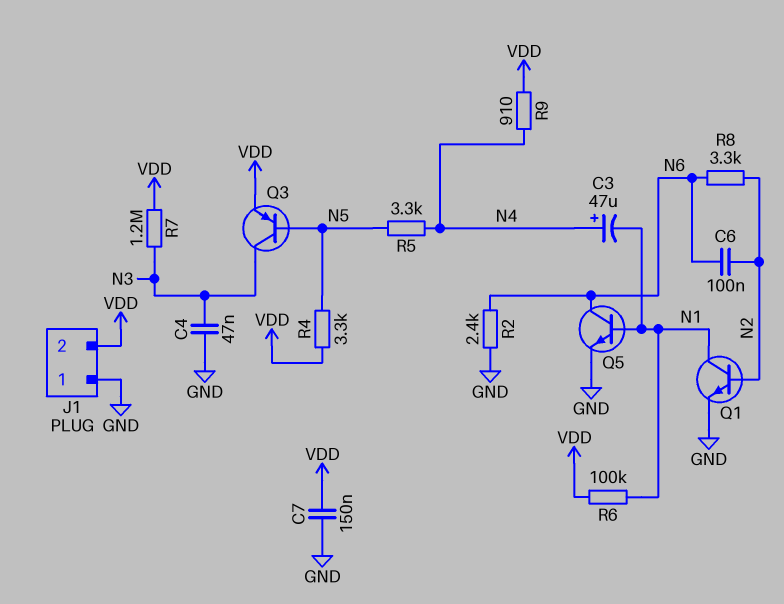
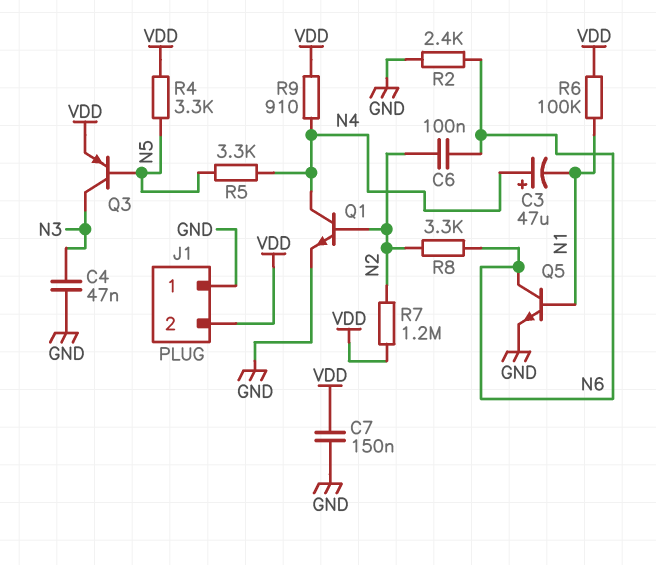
Q1: NPN (B N2, C N1, E GND) -> NPN (B N2, C N4, E GND)
R7: 1.2M (N3, VDD) -> 1.2M (N2, VDD)

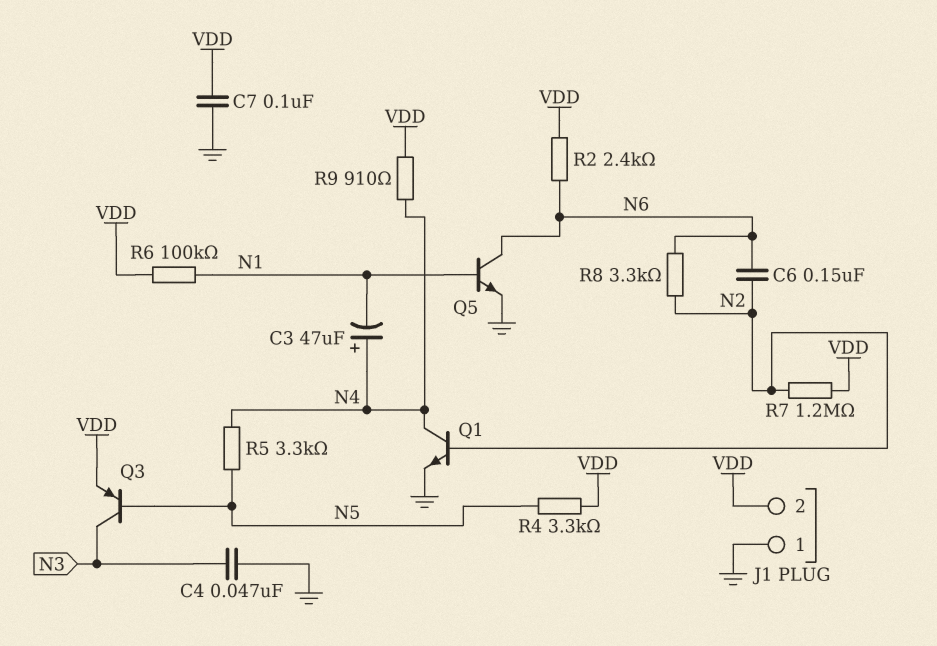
C6: 100nF (N2, N6) -> 150nF (N2, N6)
C7: 150nF (GND, VDD) -> 100nF (GND, VDD)
R2: 2.4k (GND, N6) -> 2.4k (N6, VDD)

